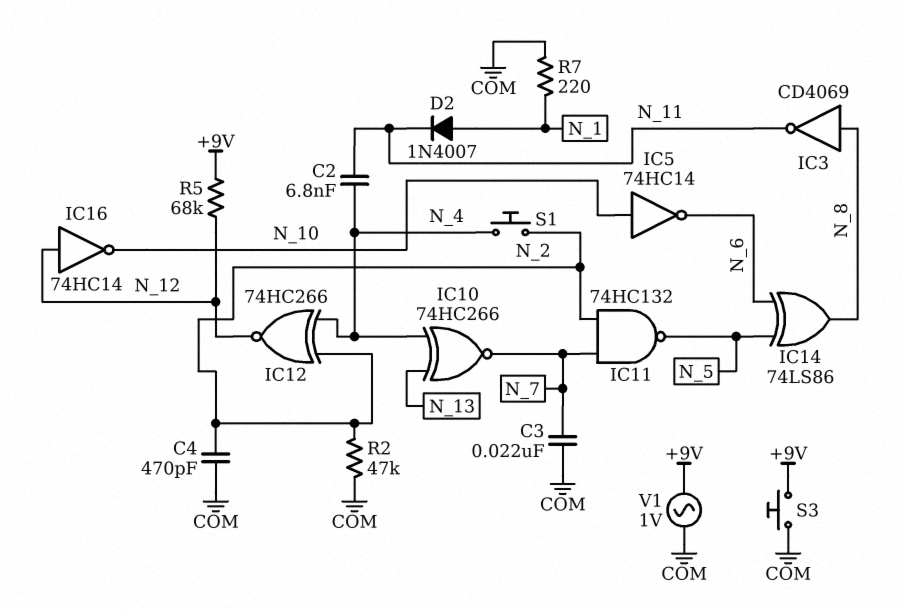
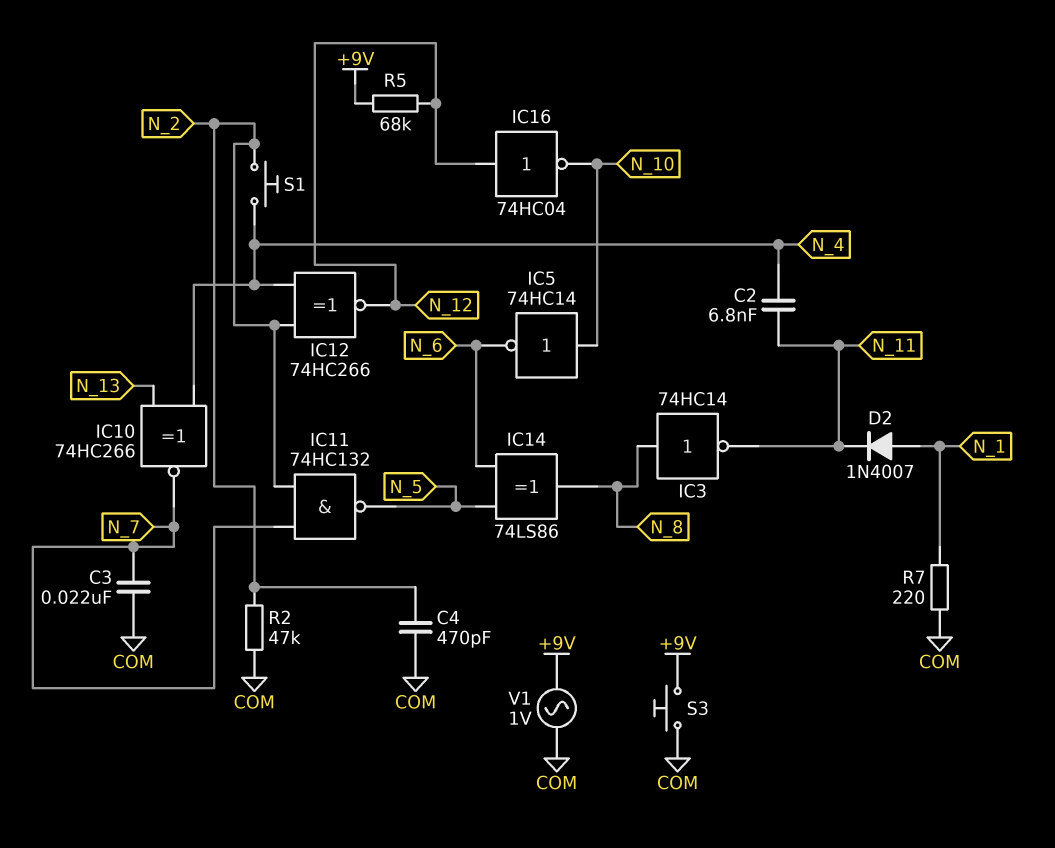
IC3: NOT CD4069 (in N_8, out N_11) -> NOT 74HC14 (in N_8, out N_11)
IC16: NOT 74HC14 (in N_12, out N_10) -> NOT 74HC04 (in N_12, out N_10)

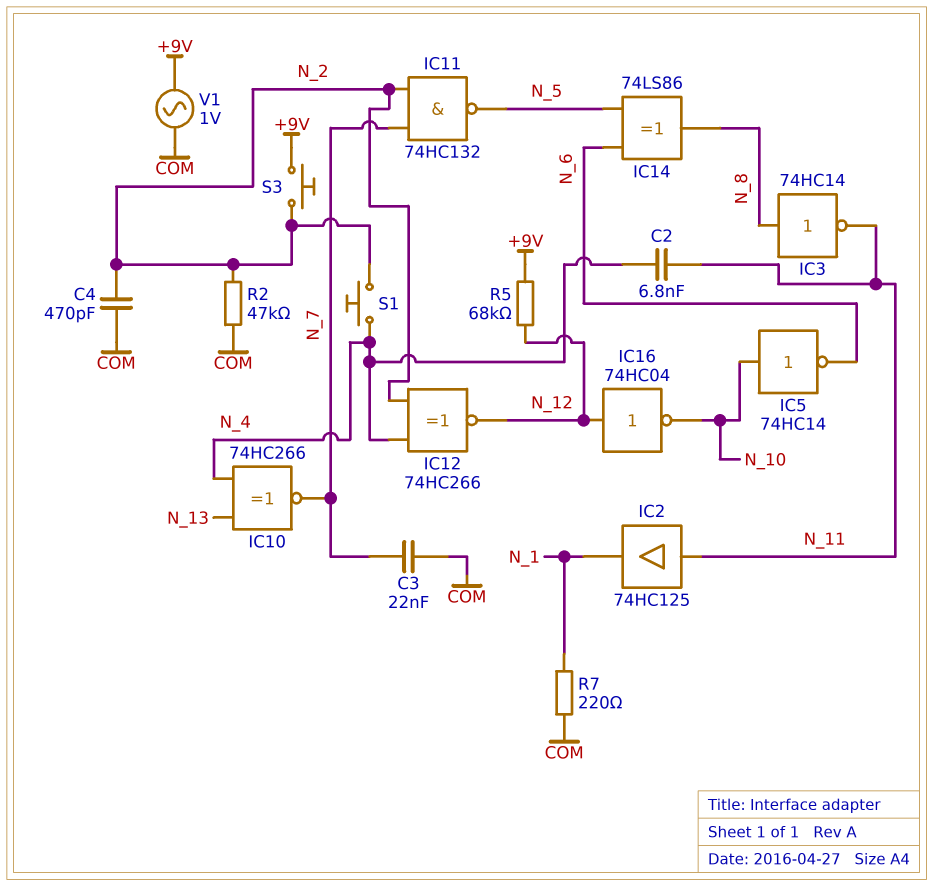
D2: diode 1N4007 (A N_1, K N_11) -> none
IC2: none -> buffer 74HC125 (in N_11, out N_1)
S3: button (+9V, COM) -> button (+9V, N_2)

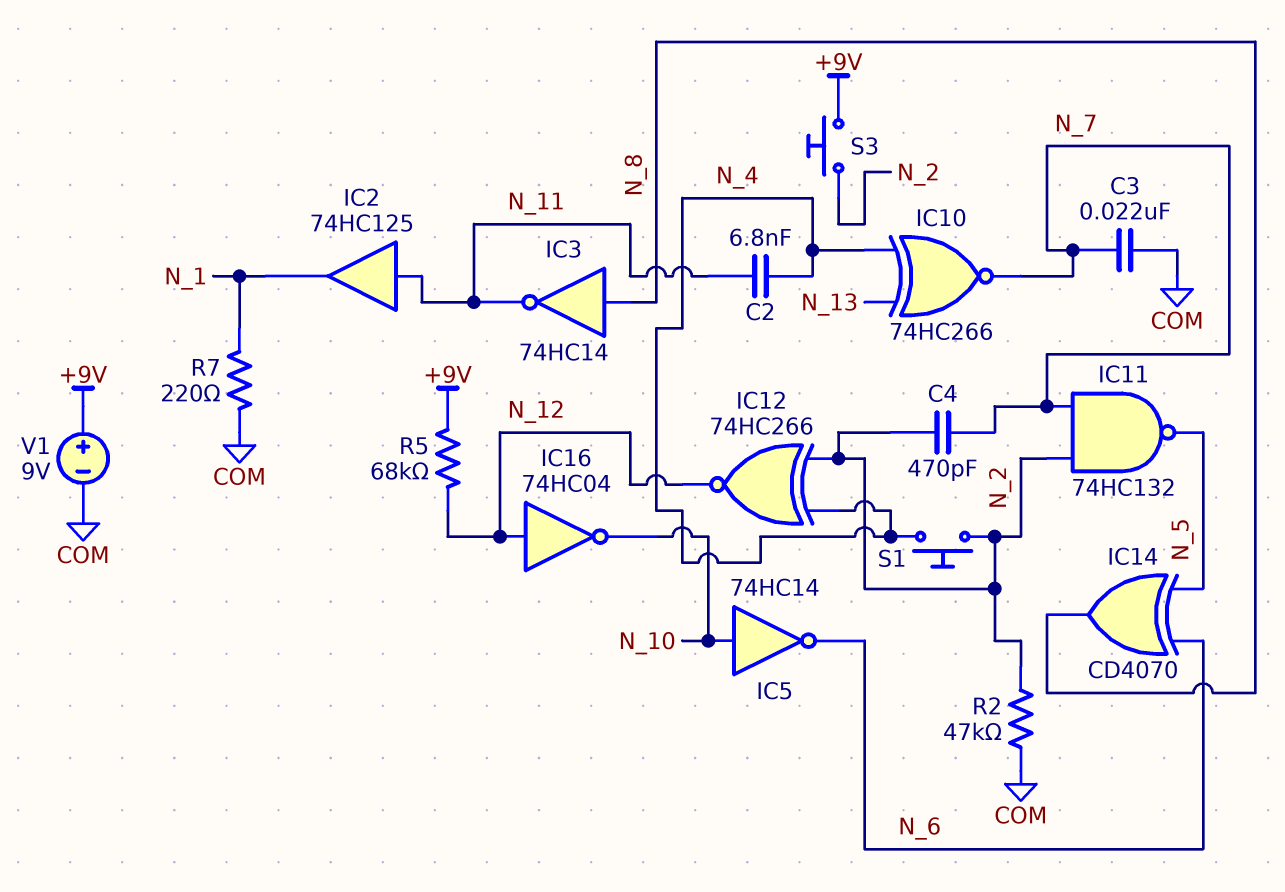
C4: 470pF (COM, N_2) -> 470pF (N_2, N_7)
IC14: XOR 74LS86 (in N_5, in N_6, out N_8) -> XOR CD4070 (in N_5, in N_6, out N_8)
V1: AC 1V (+9V, COM) -> 9V (plus +9V, minus COM)

